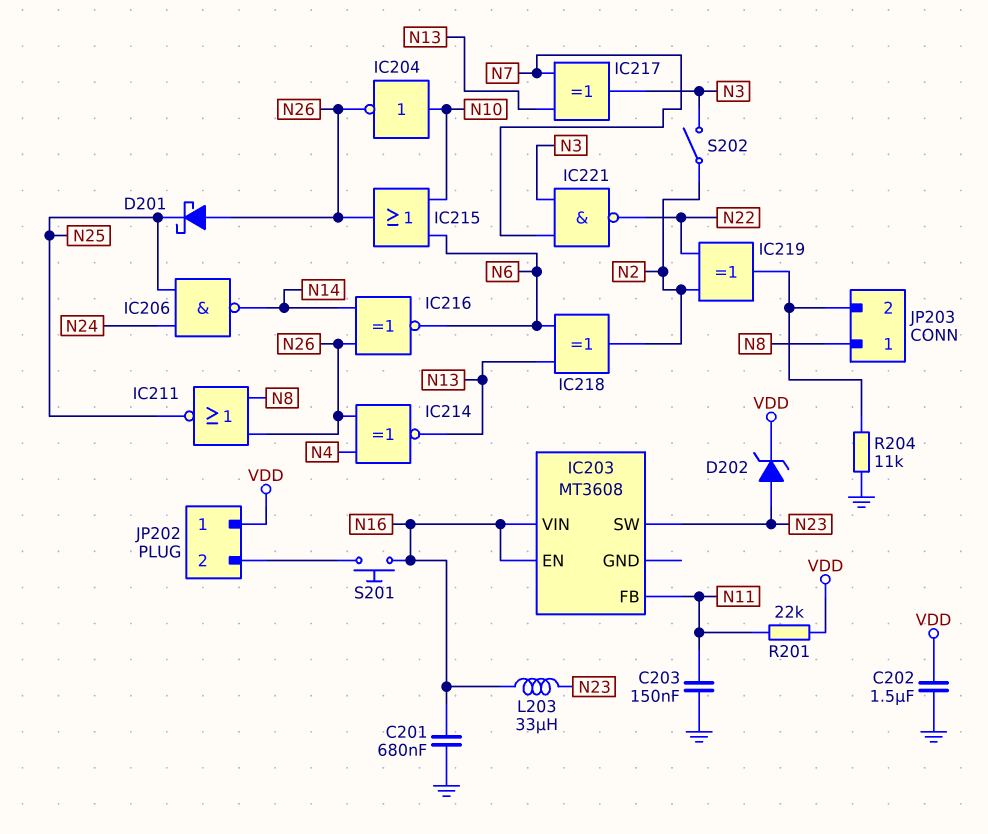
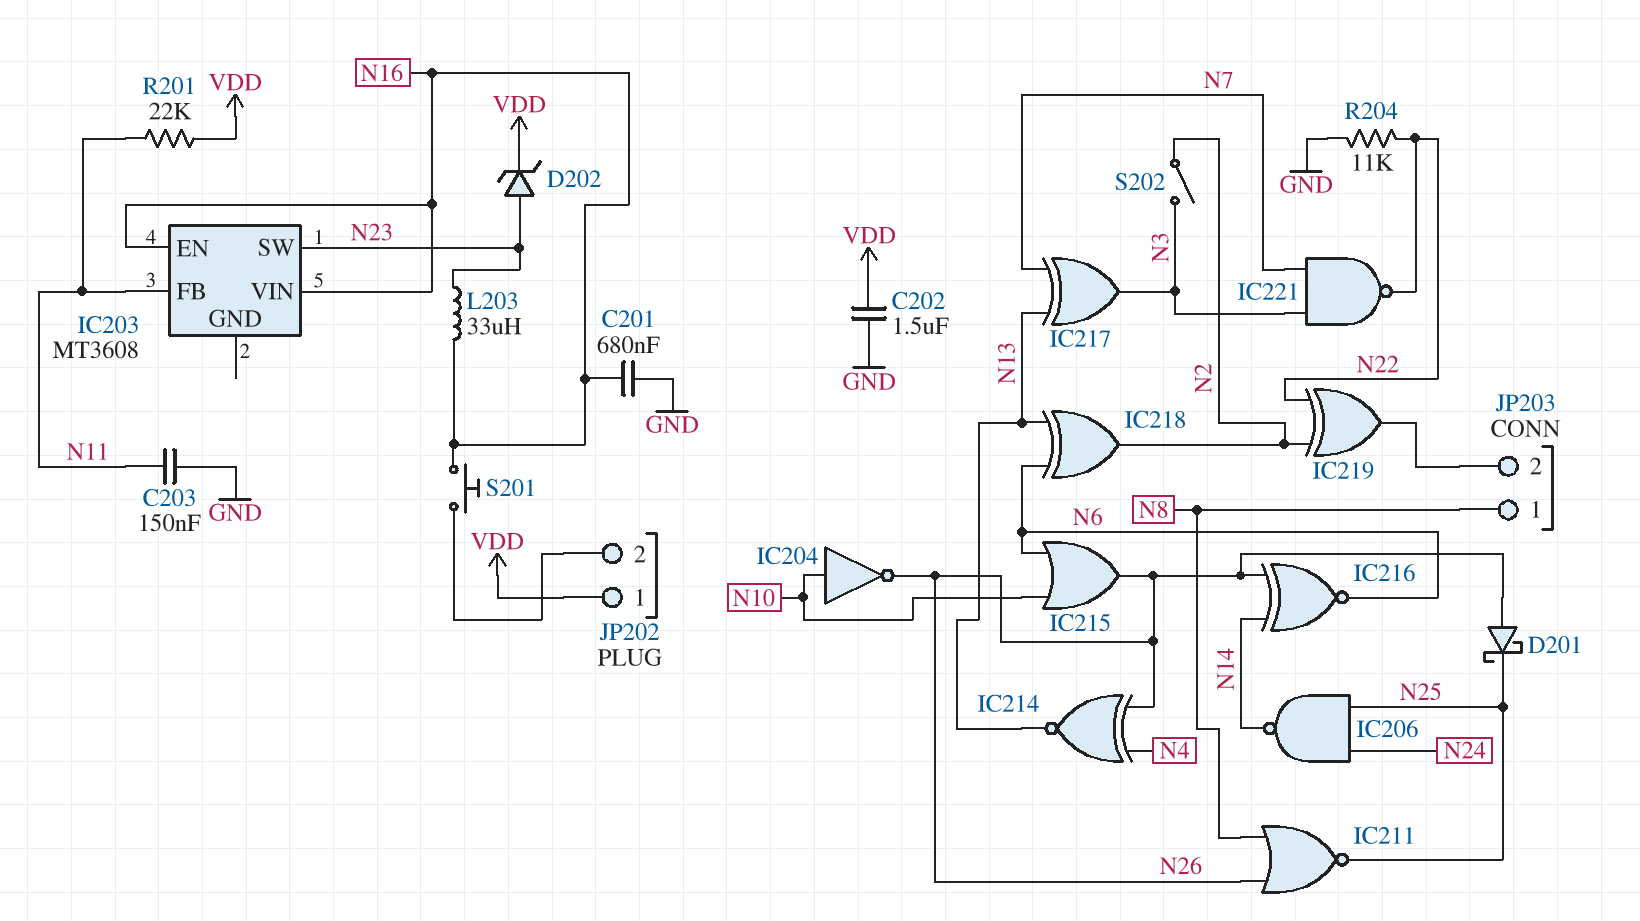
R204: 11k (GND, JP203/2) -> 11k (GND, N22)

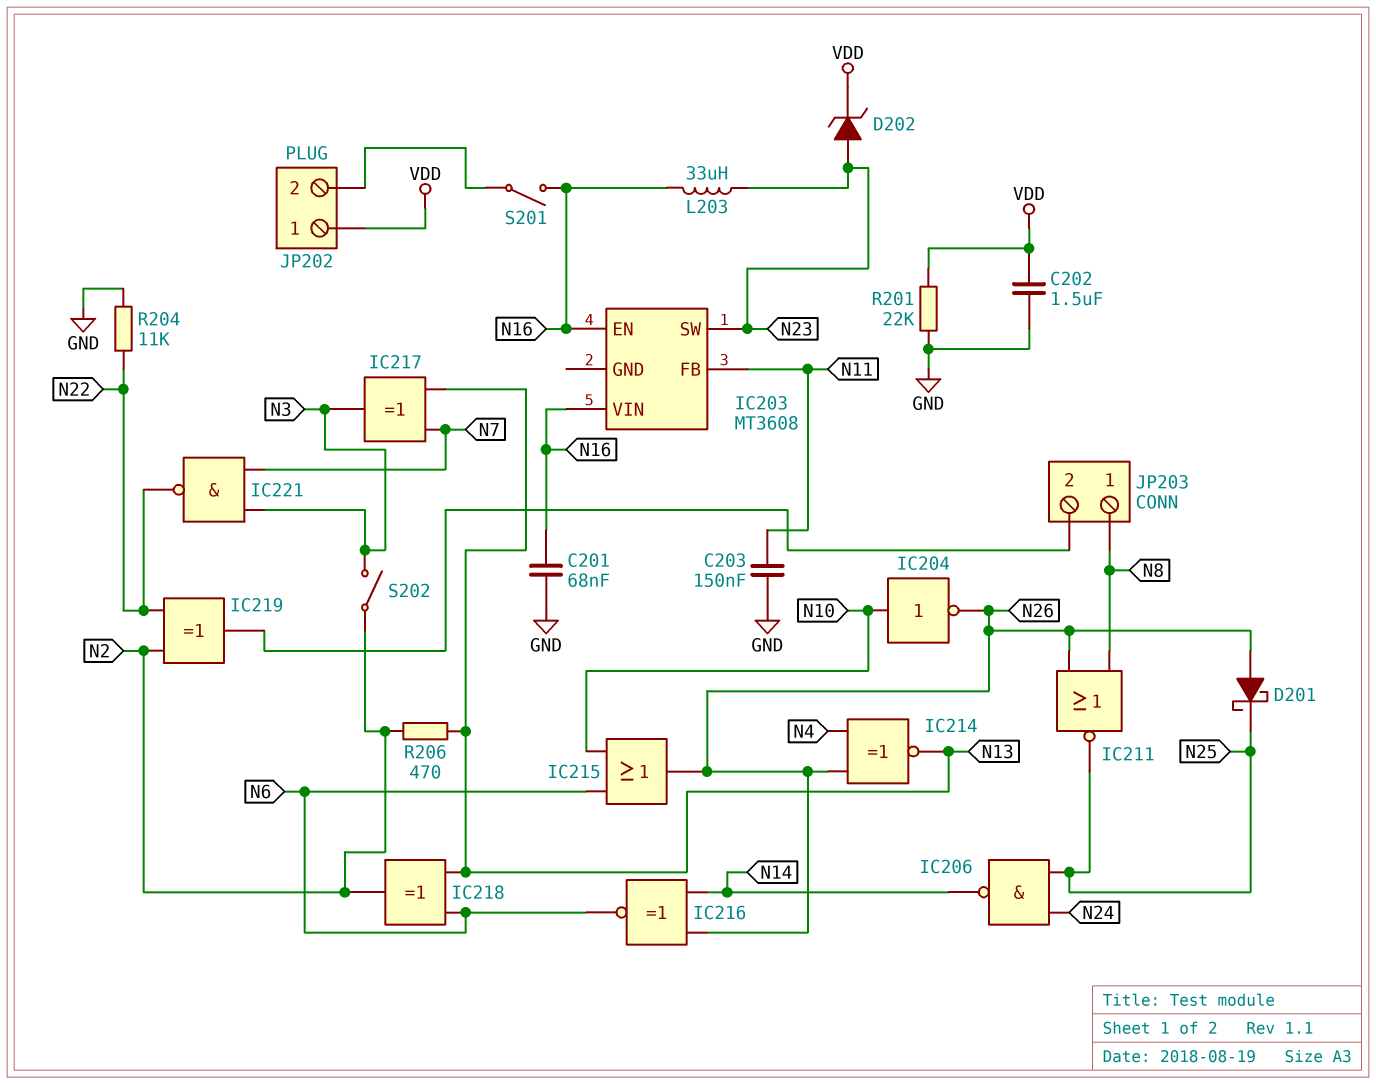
C201: 680nF (GND, N16) -> 68nF (GND, N16)
R201: 22k (N11, VDD) -> 22k (GND, VDD)
R206: none -> 470 (N2, N13)
S201: button (JP202/2, N16) -> switch (JP202/2, N16)

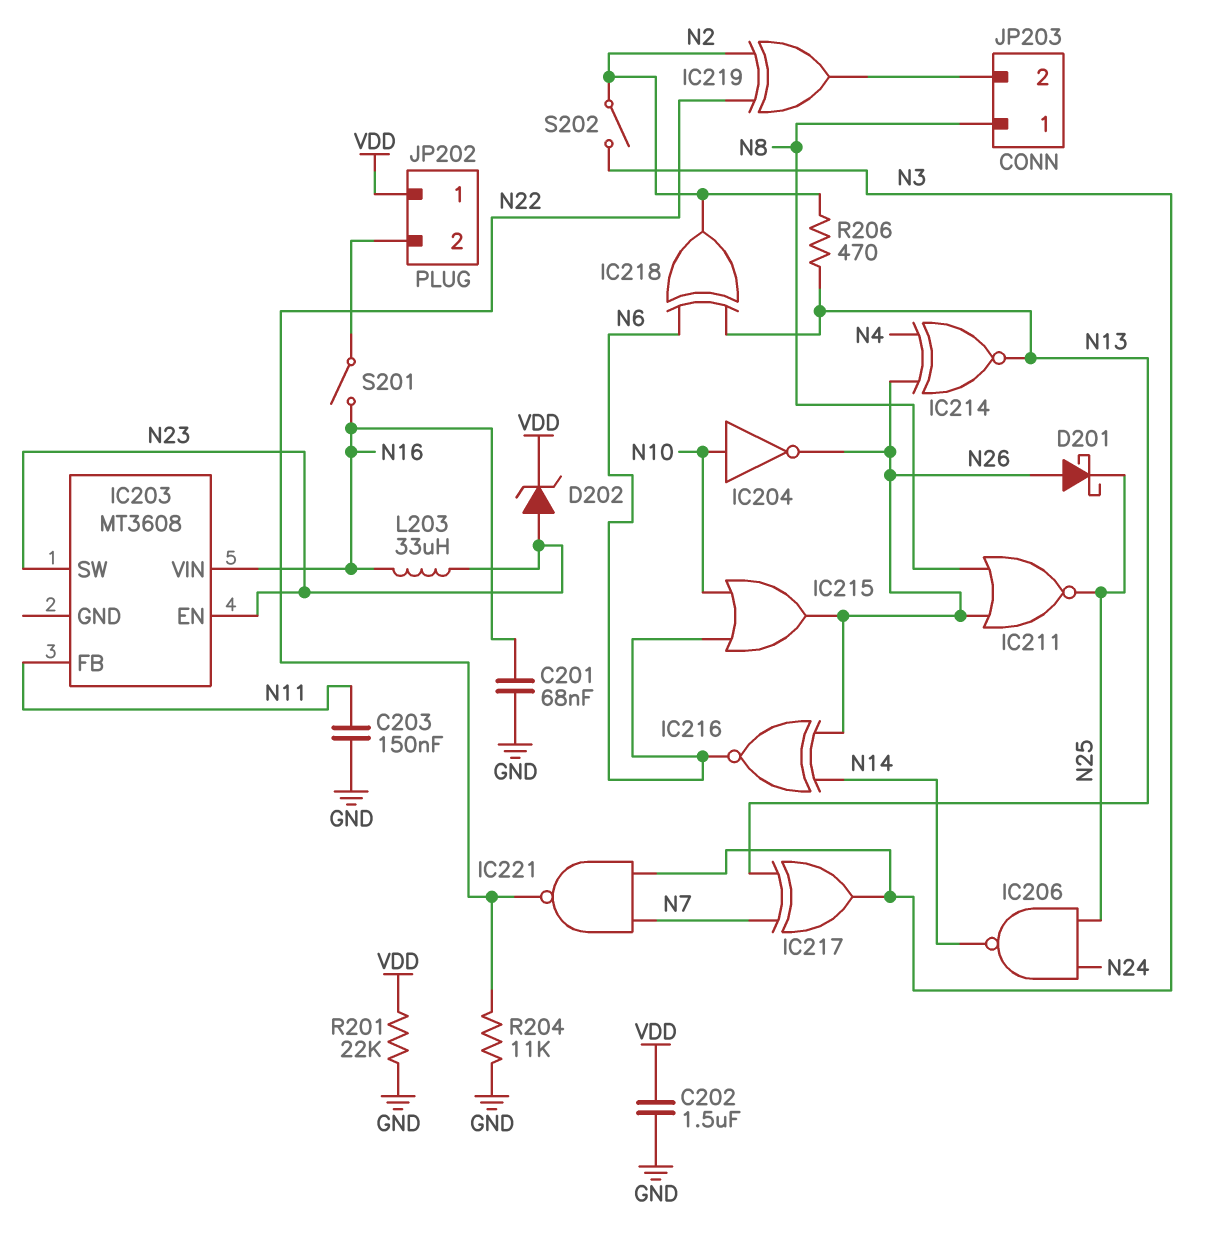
IC203 pin EN: N16 -> N23

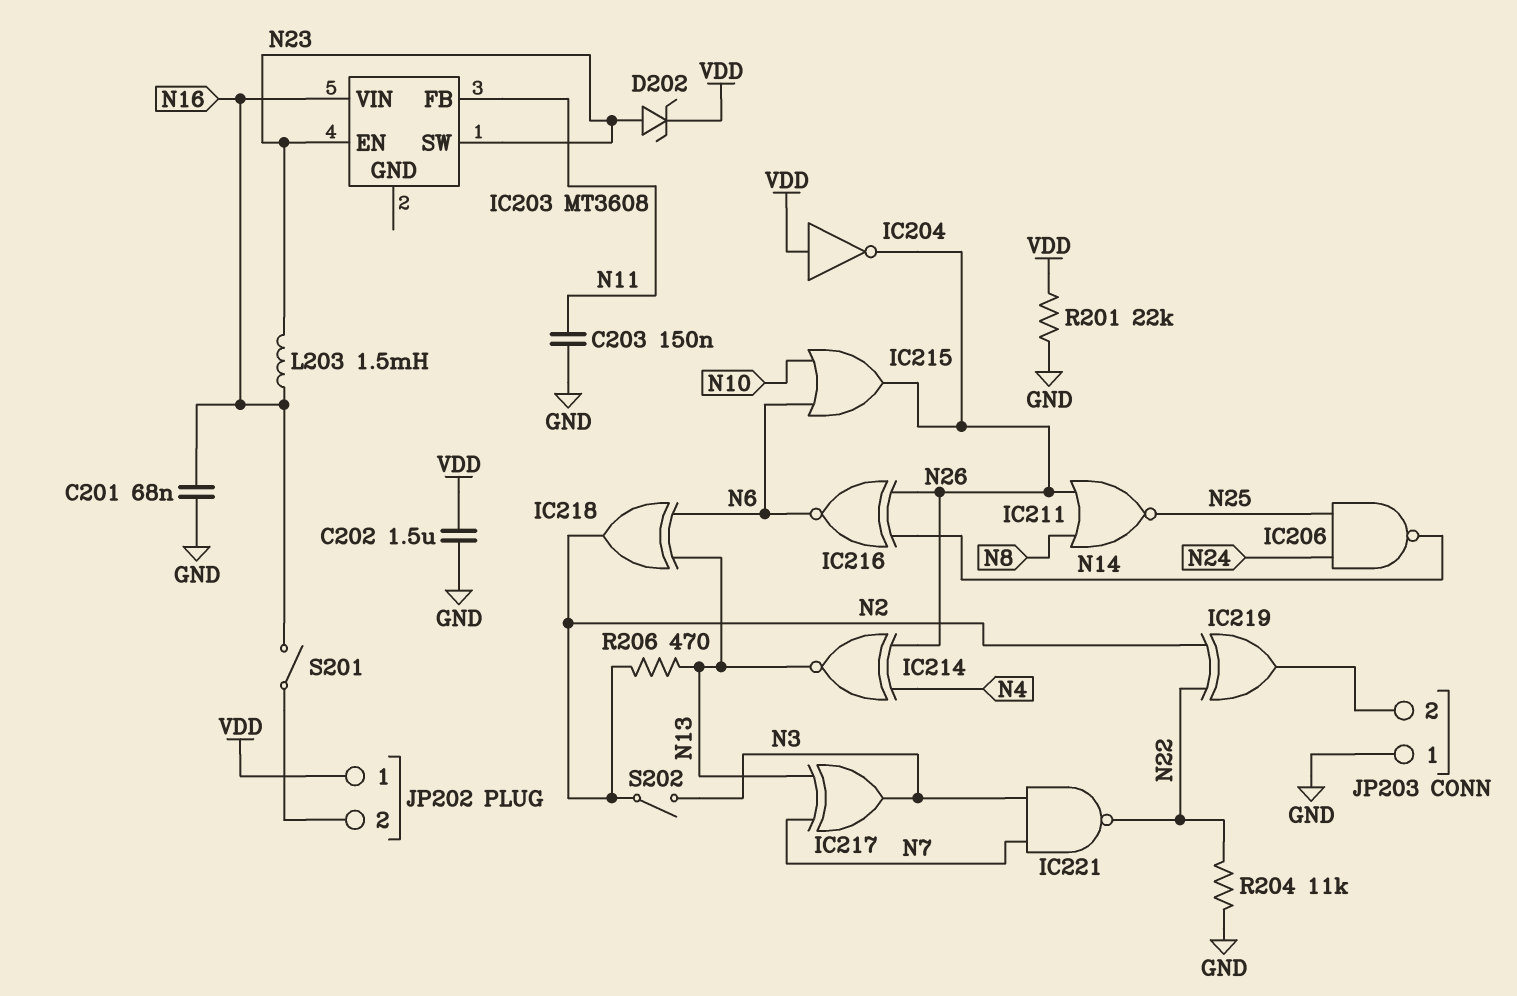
D201: schottky (A N26, K N25) -> none
IC204: NOT (in N10, out N26) -> NOT (in VDD, out N26)
JP203 pin 1: N8 -> GND
L203: 33uH (N16, N23) -> 1.5mH (N16, N23)

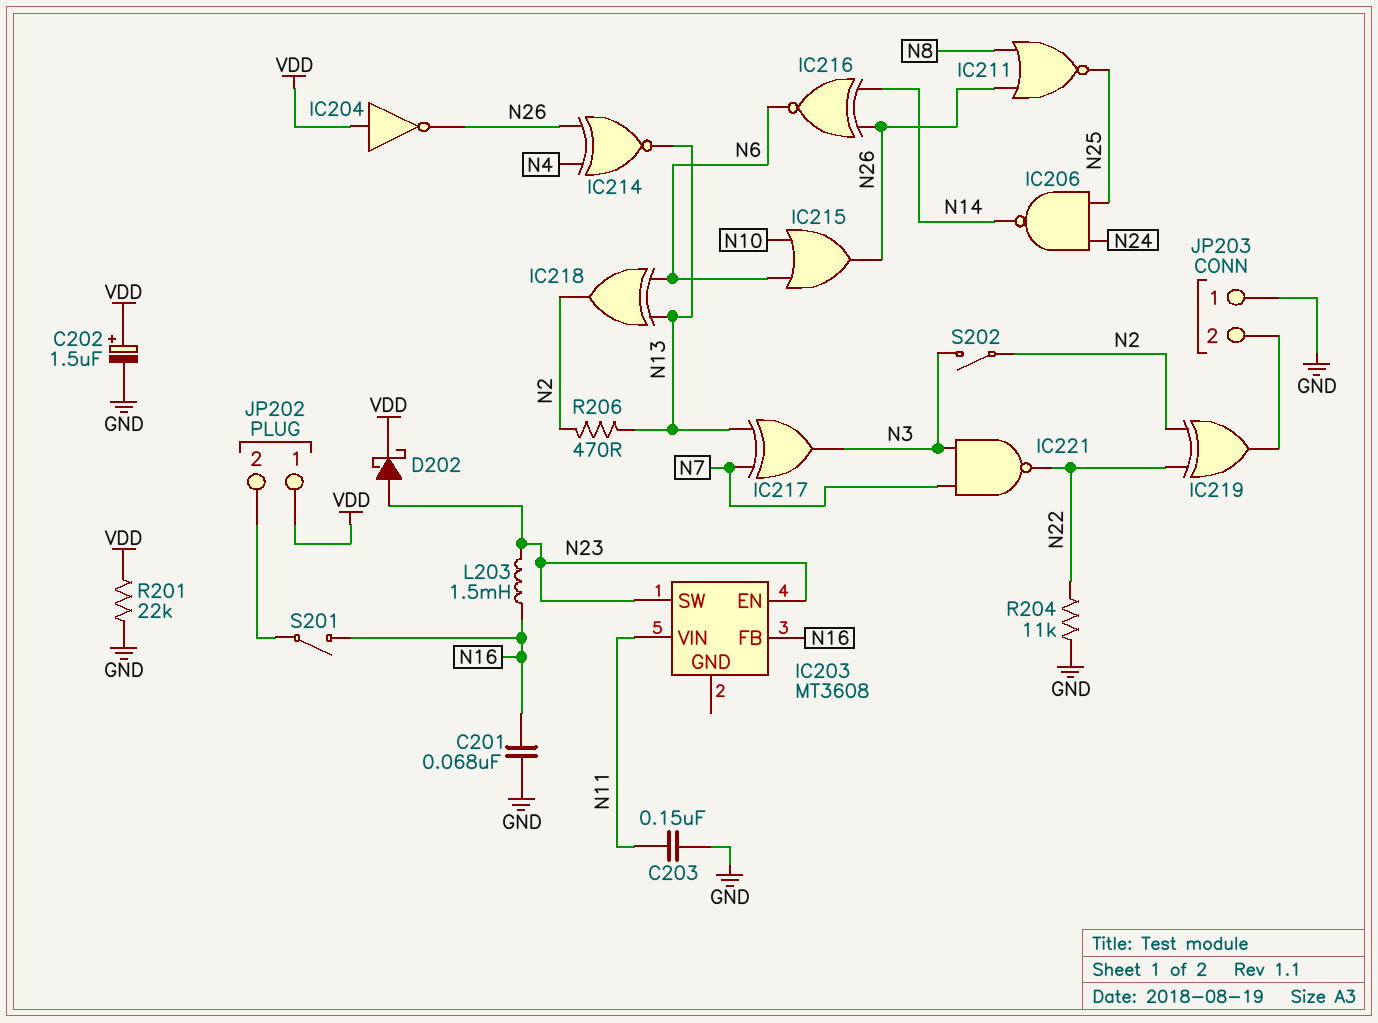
C202: 1.5uF (GND, VDD) -> 1.5uF (plus VDD, minus GND)
D202: zener (A N23, K VDD) -> schottky (A N23, K VDD)
IC203 pin FB: N11 -> N16
IC203 pin VIN: N16 -> N11

